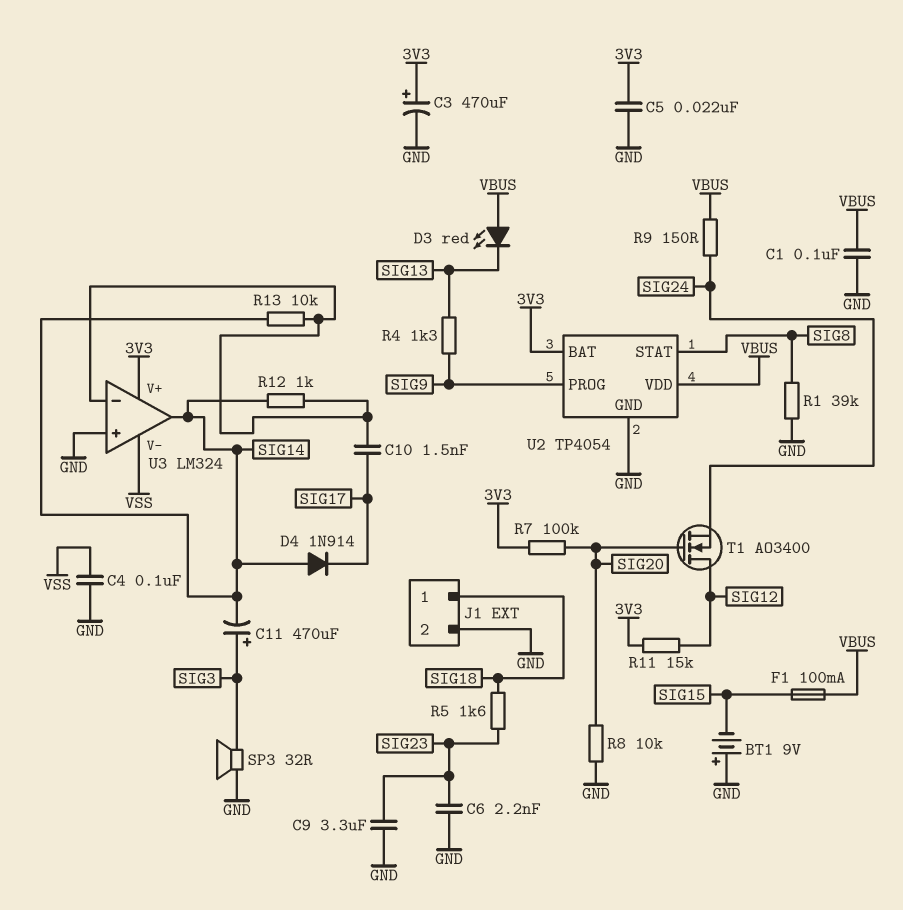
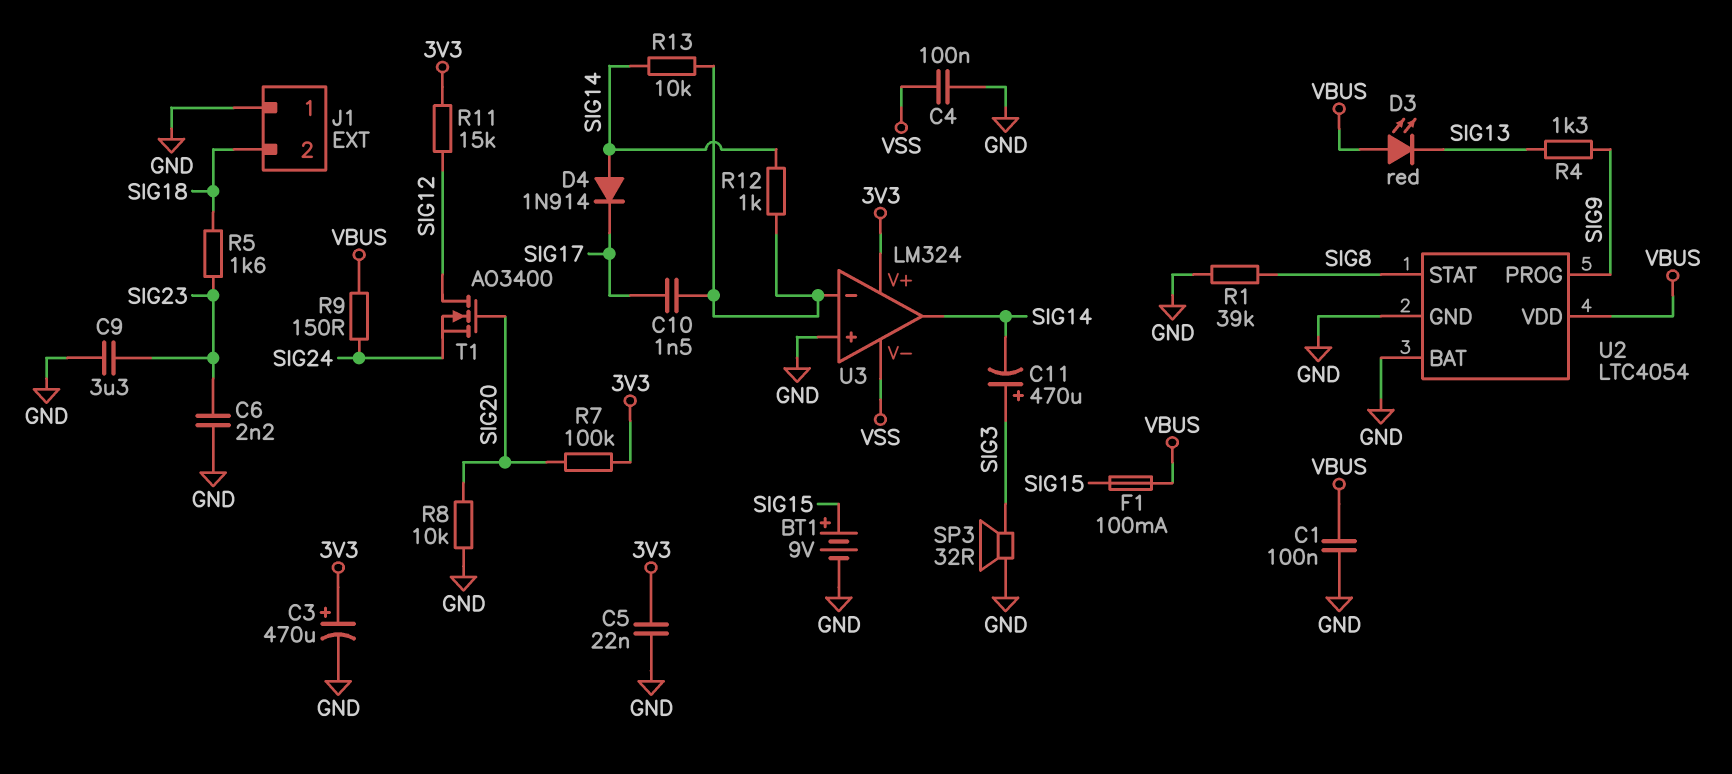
BT1: 9V (plus GND, minus SIG15) -> 9V (plus SIG15, minus GND)
J1 pin 1: SIG18 -> GND
J1 pin 2: GND -> SIG18
U2: TP4054 -> LTC4054
U2 pin BAT: 3V3 -> GND

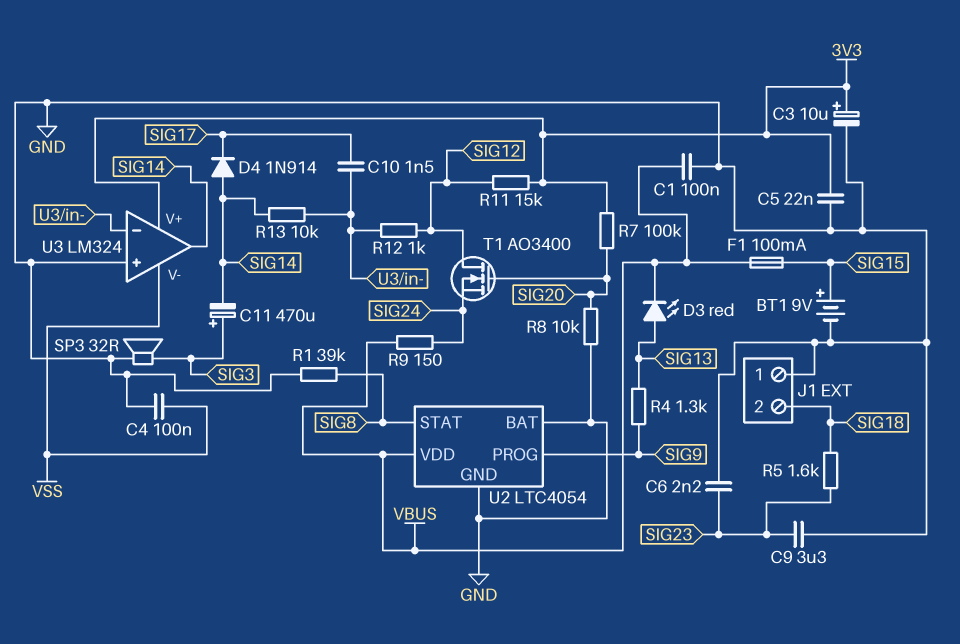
C3: 470uF (plus 3V3, minus GND) -> 10uF (plus 3V3, minus GND)
D3: LED red (A VBUS, K SIG13) -> LED red (A SIG13, K VBUS)
R12: 1k (SIG14, U3/in-) -> 1k (SIG12, U3/in-)

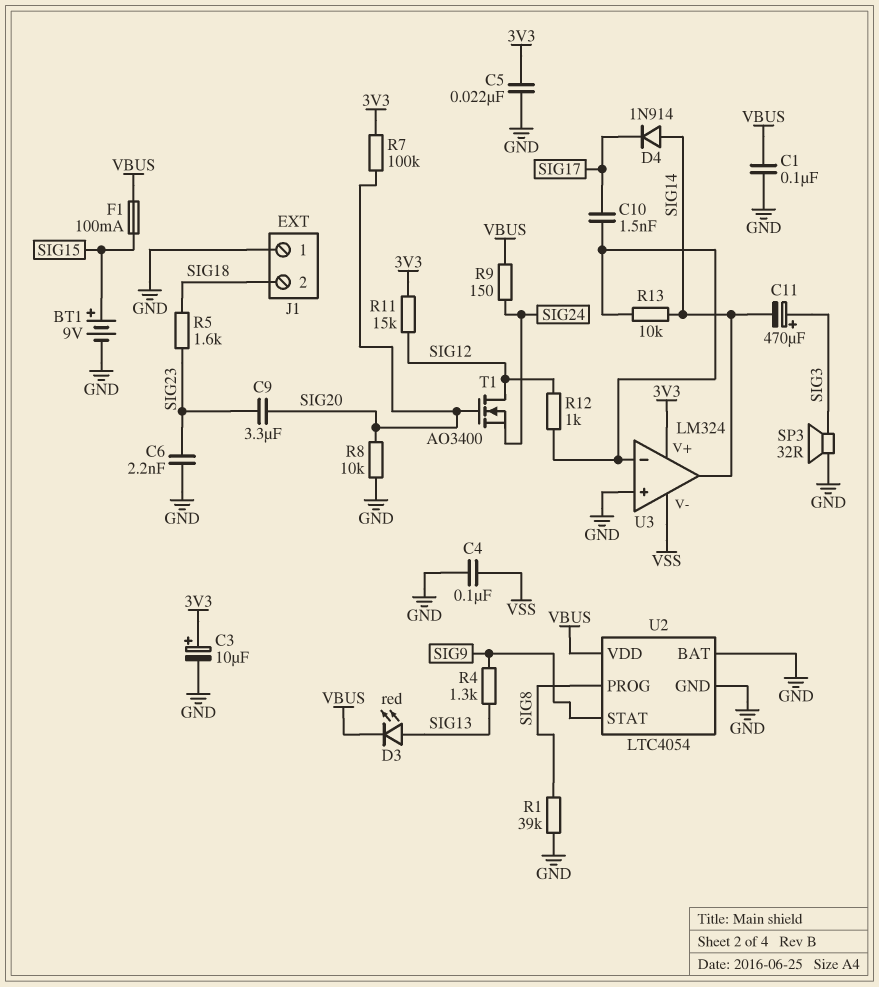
C9: 3.3uF (GND, SIG23) -> 3.3uF (SIG20, SIG23)
U2 pin PROG: SIG9 -> SIG8
U2 pin STAT: SIG8 -> SIG9

